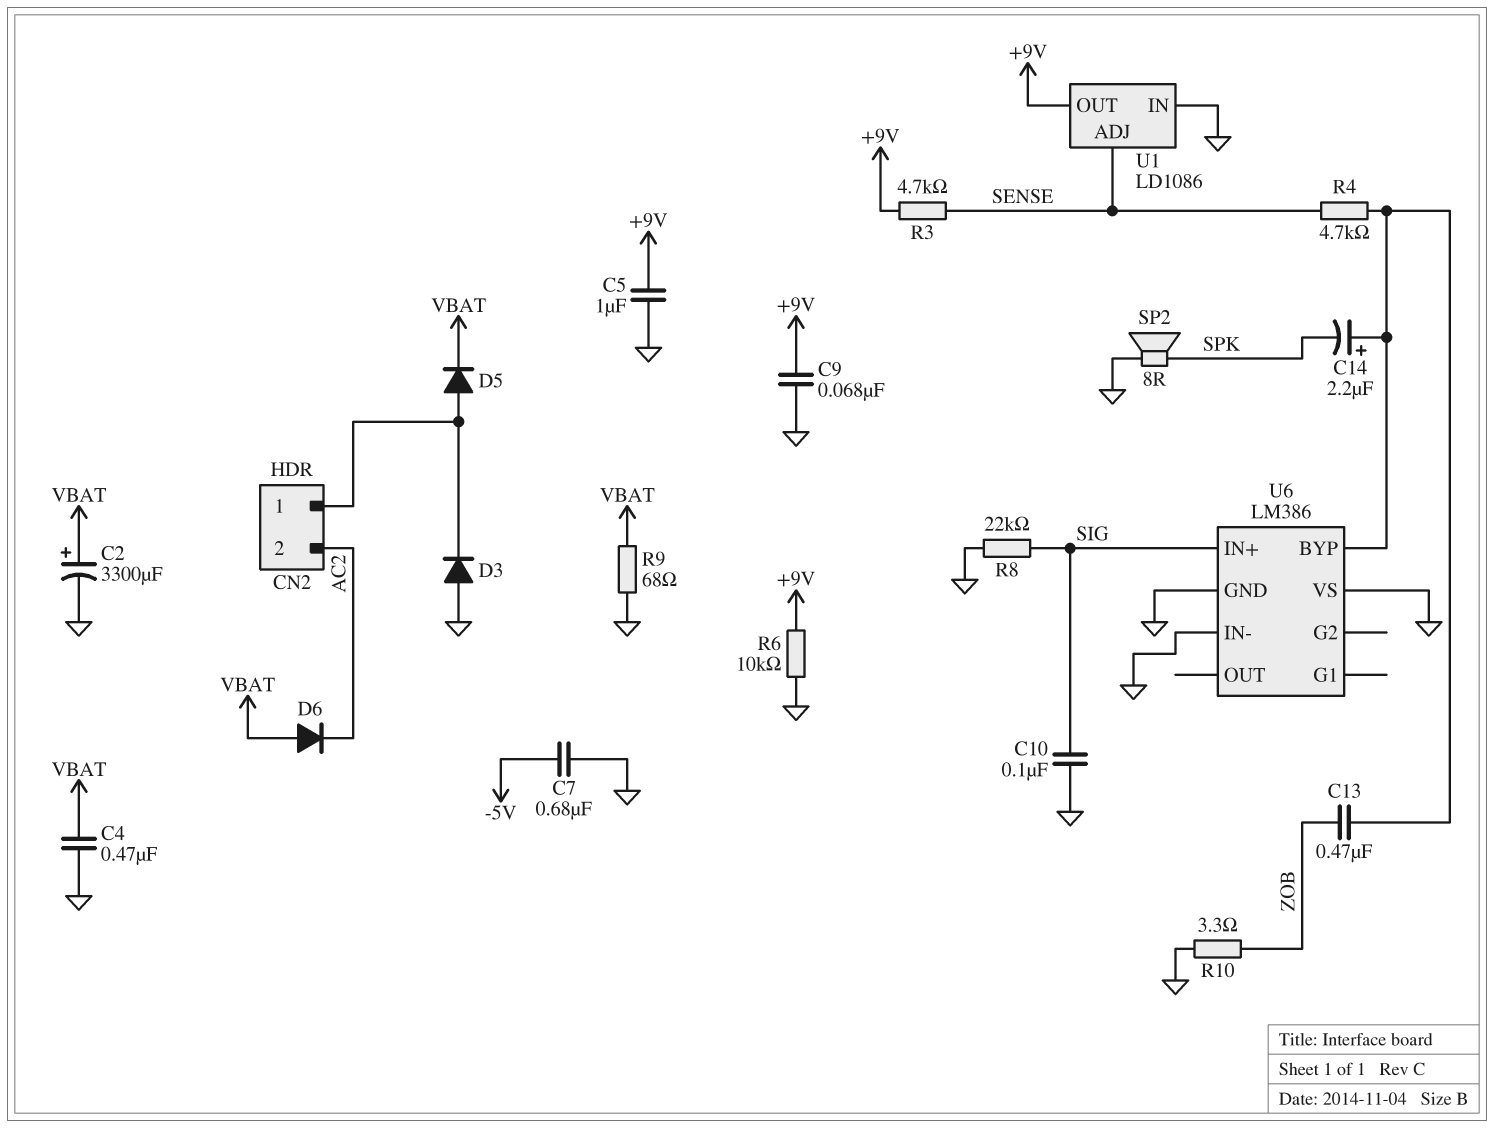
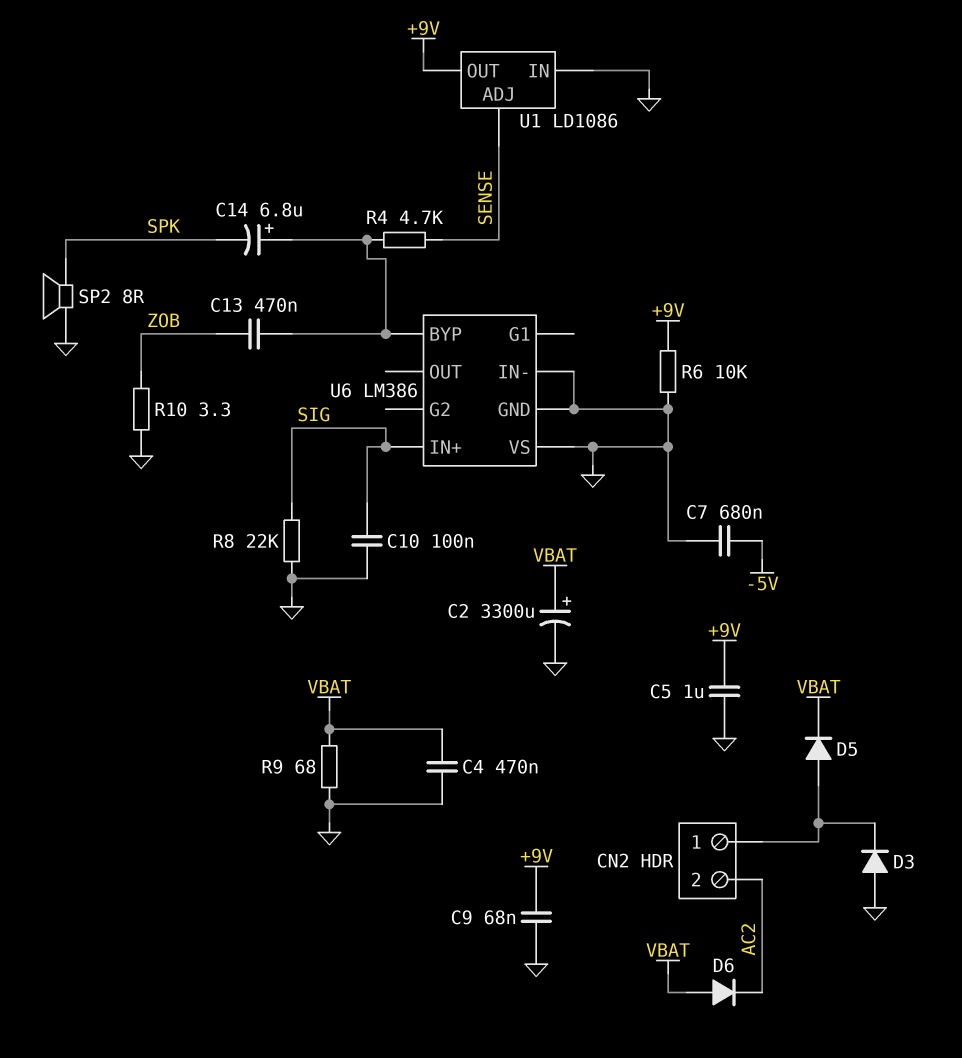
C14: 2.2uF (plus U6/BYP, minus SPK) -> 6.8uF (plus U6/BYP, minus SPK)
R3: 4.7k (+9V, SENSE) -> none

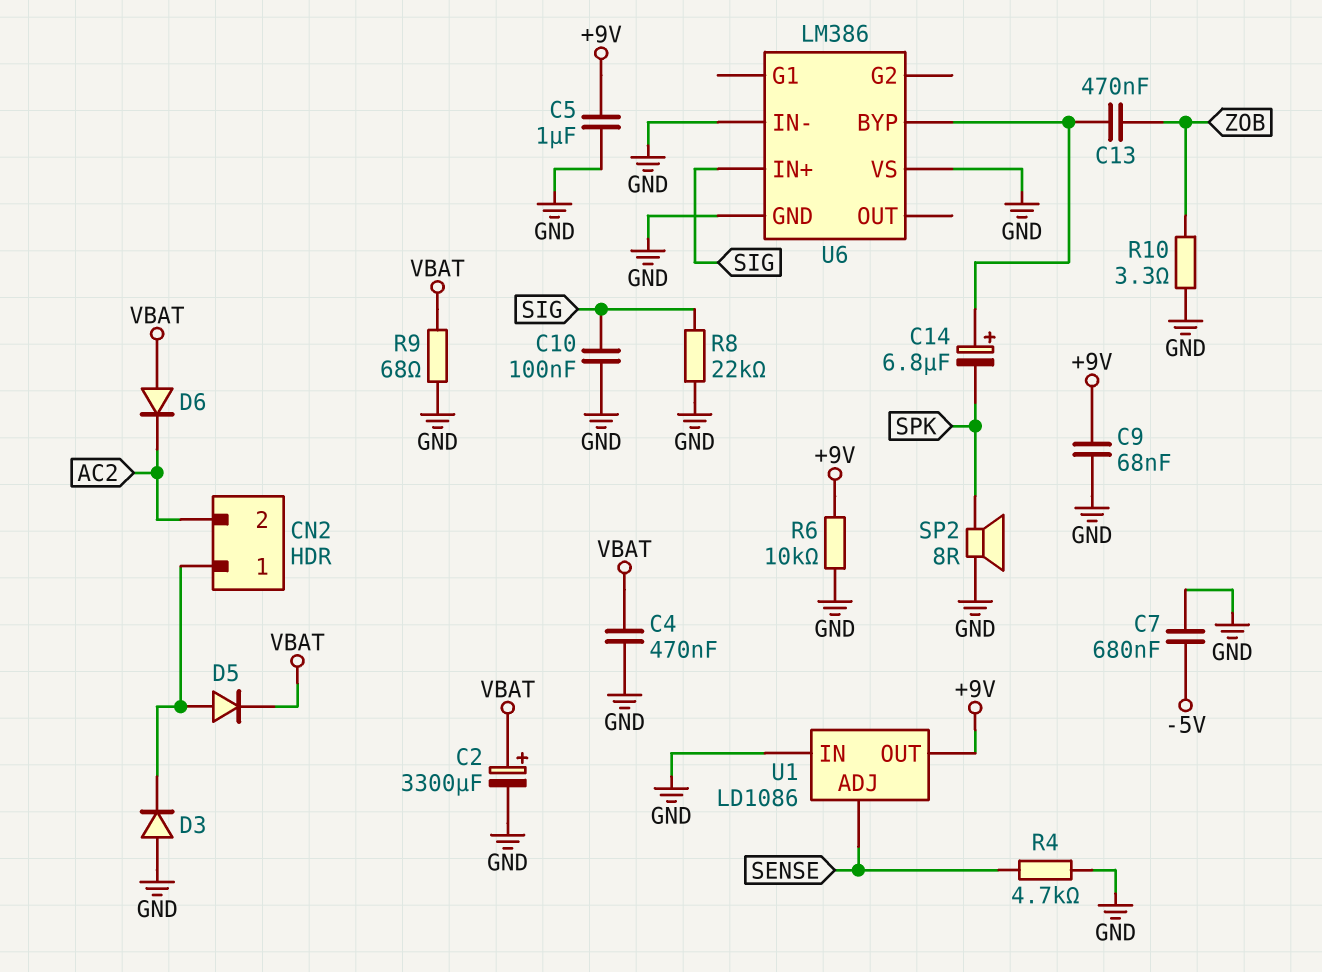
R4: 4.7k (SENSE, U6/BYP) -> 4.7k (GND, SENSE)

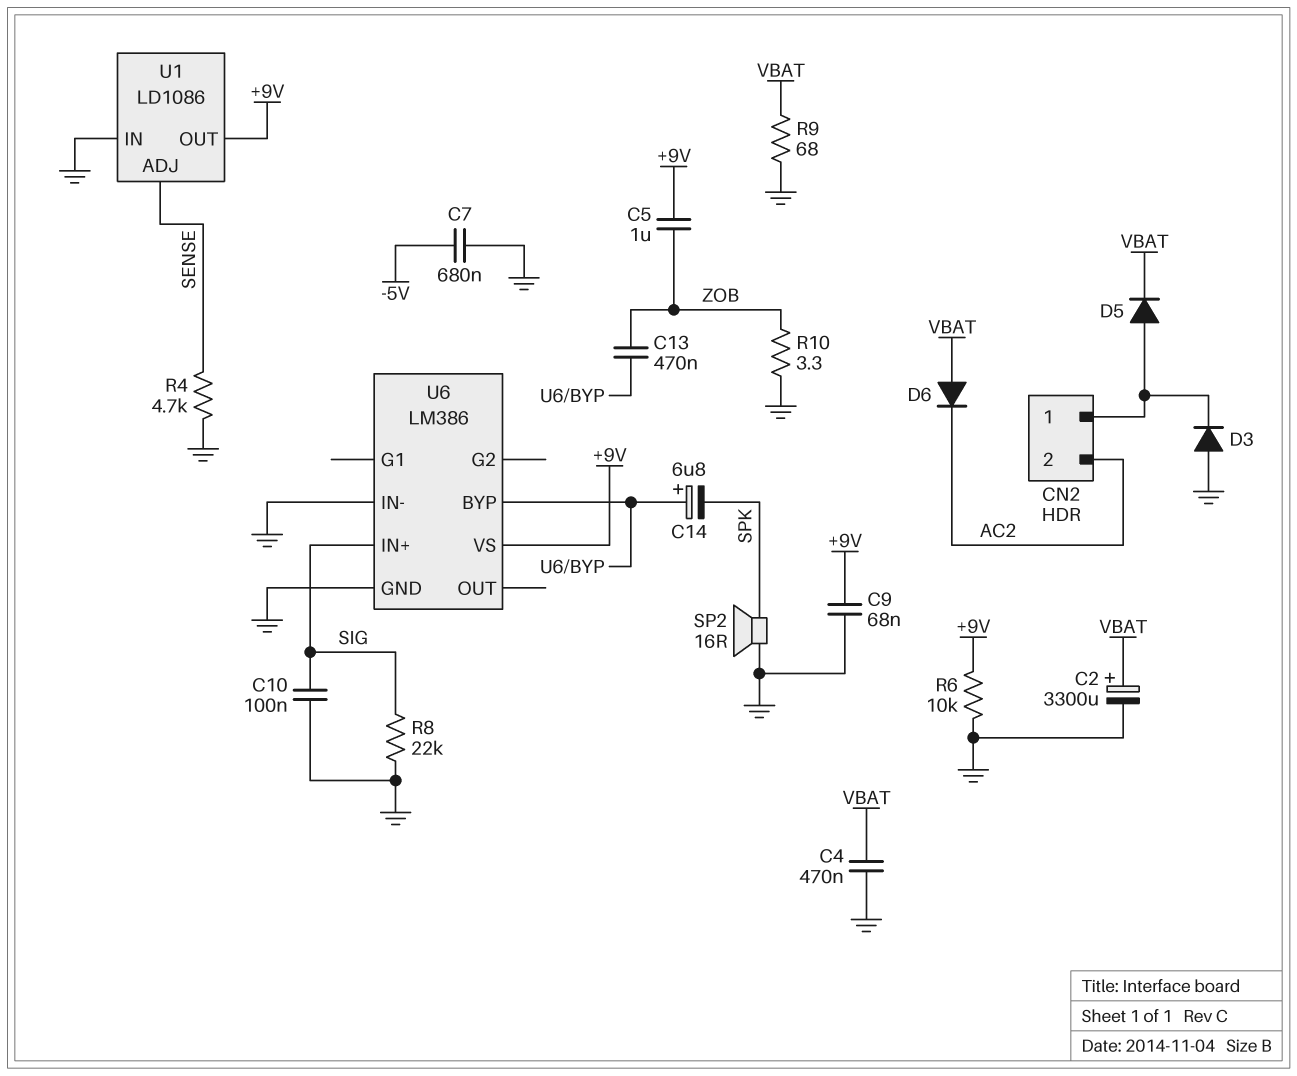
C5: 1uF (+9V, GND) -> 1uF (+9V, ZOB)
SP2: speaker 8R (GND, SPK) -> speaker 16R (GND, SPK)
U6 pin VS: GND -> +9V

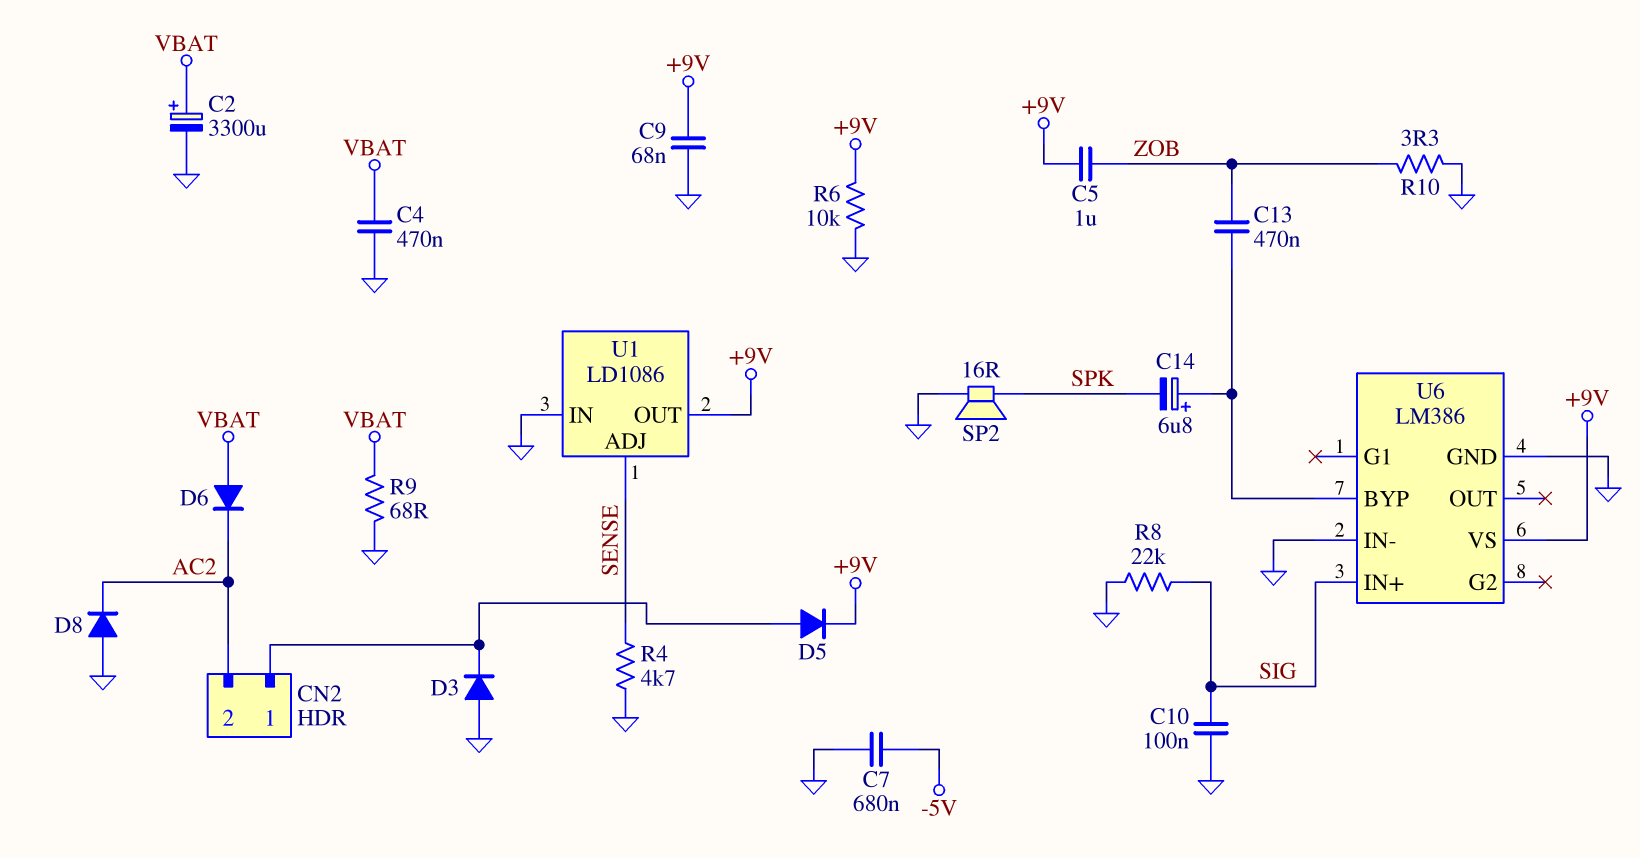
D5: diode (A CN2/1, K VBAT) -> diode (A CN2/1, K +9V)
D8: none -> diode (A GND, K AC2)

